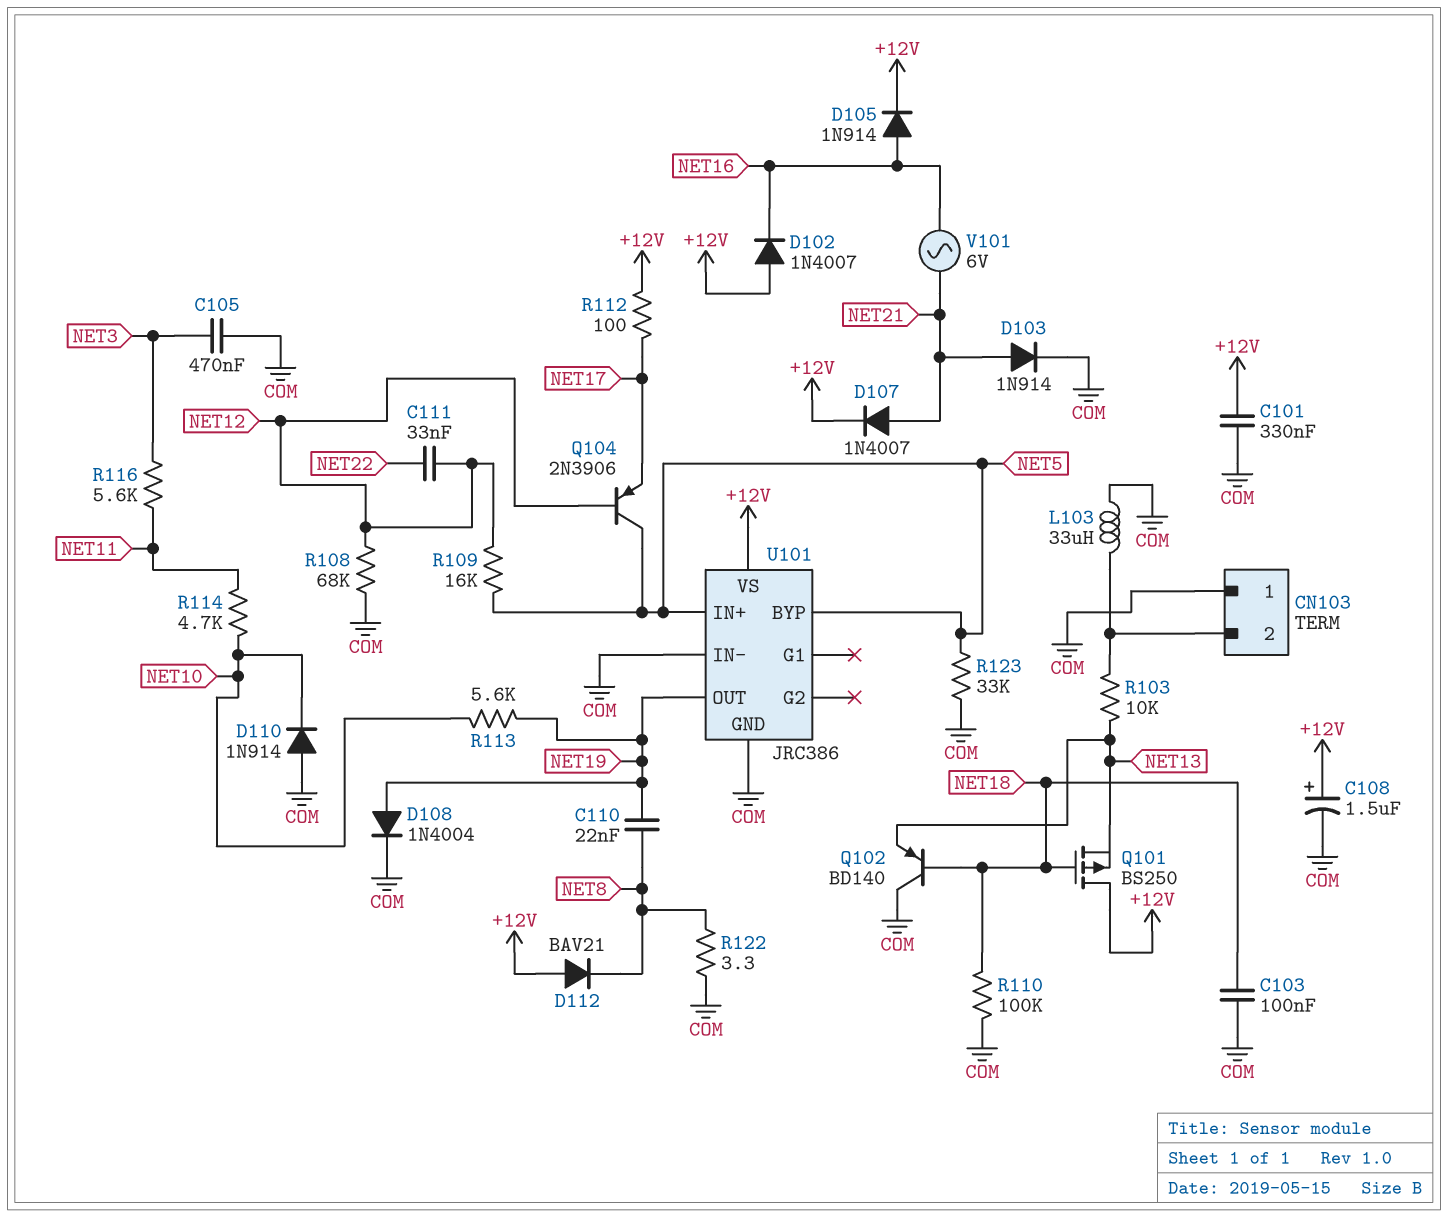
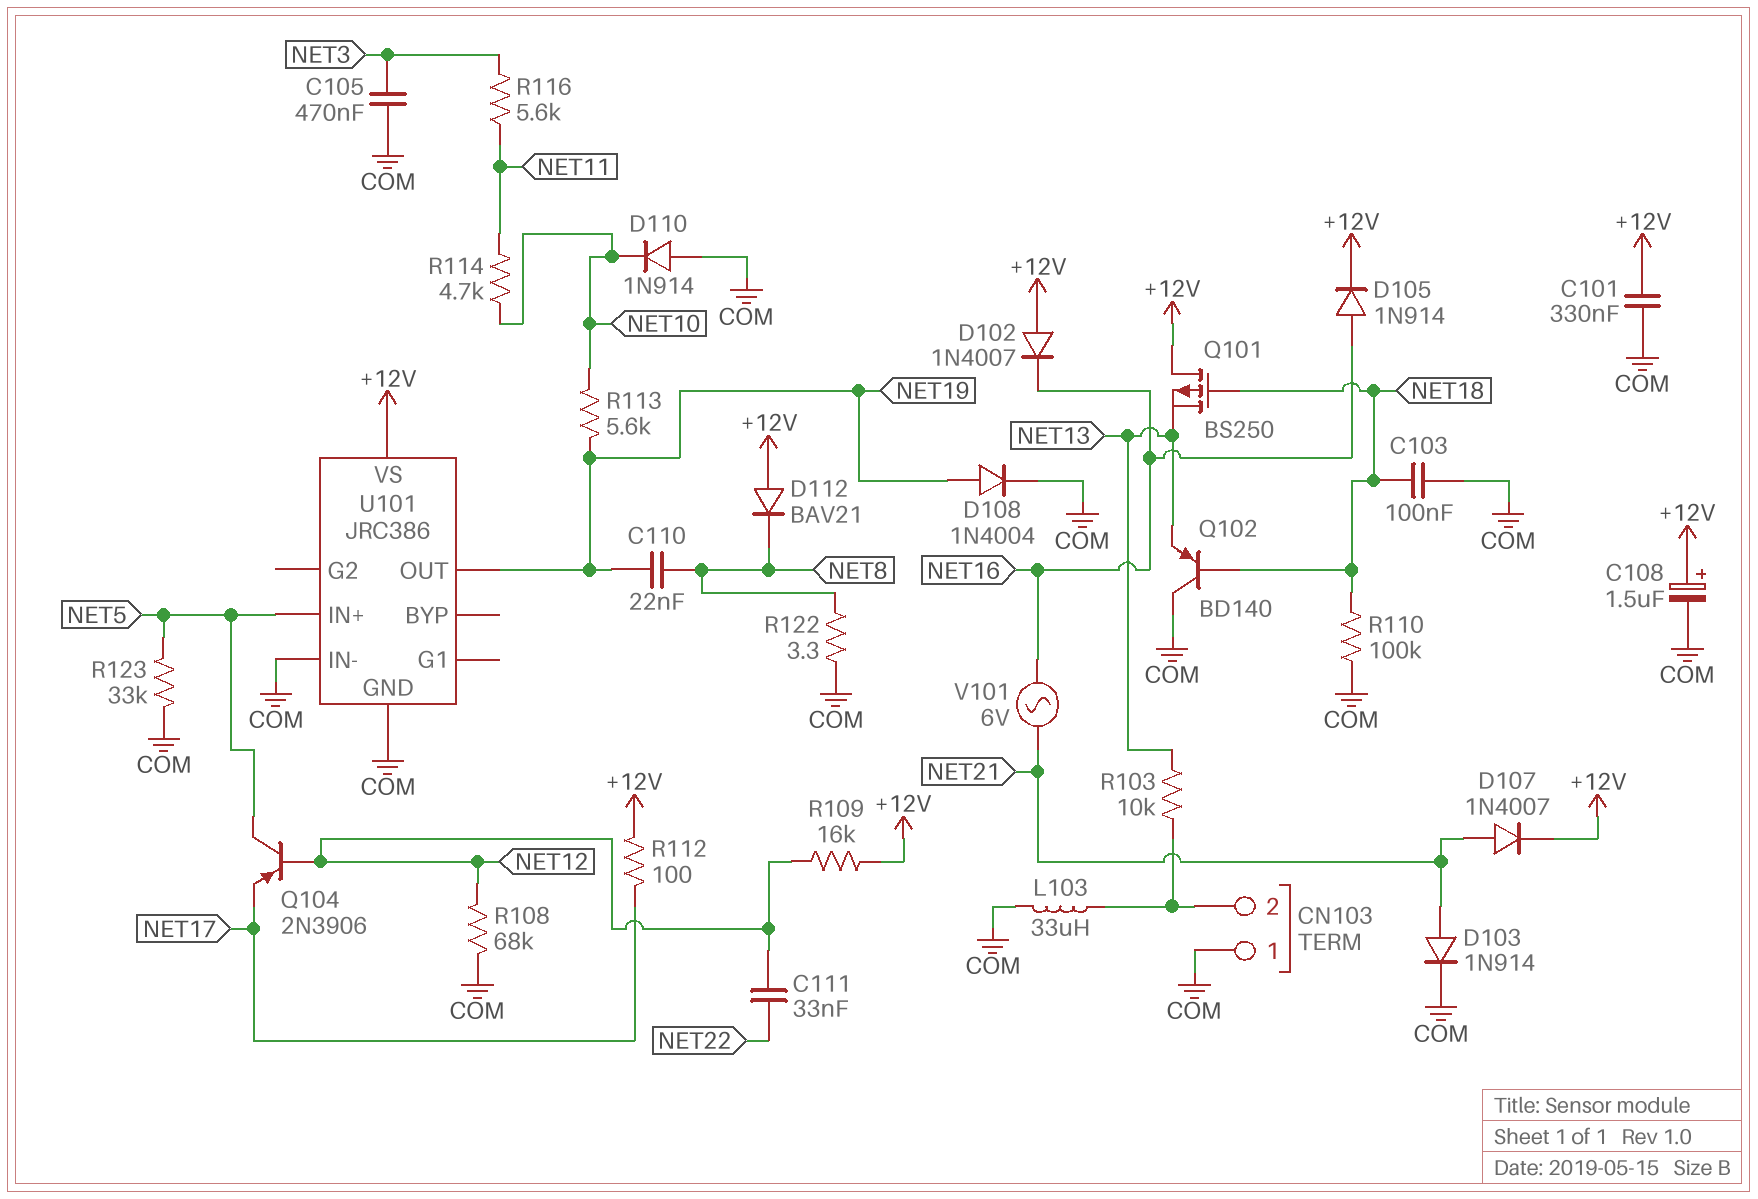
R109: 16k (NET5, NET12) -> 16k (+12V, NET12)
U101 pin BYP: NET5 -> none

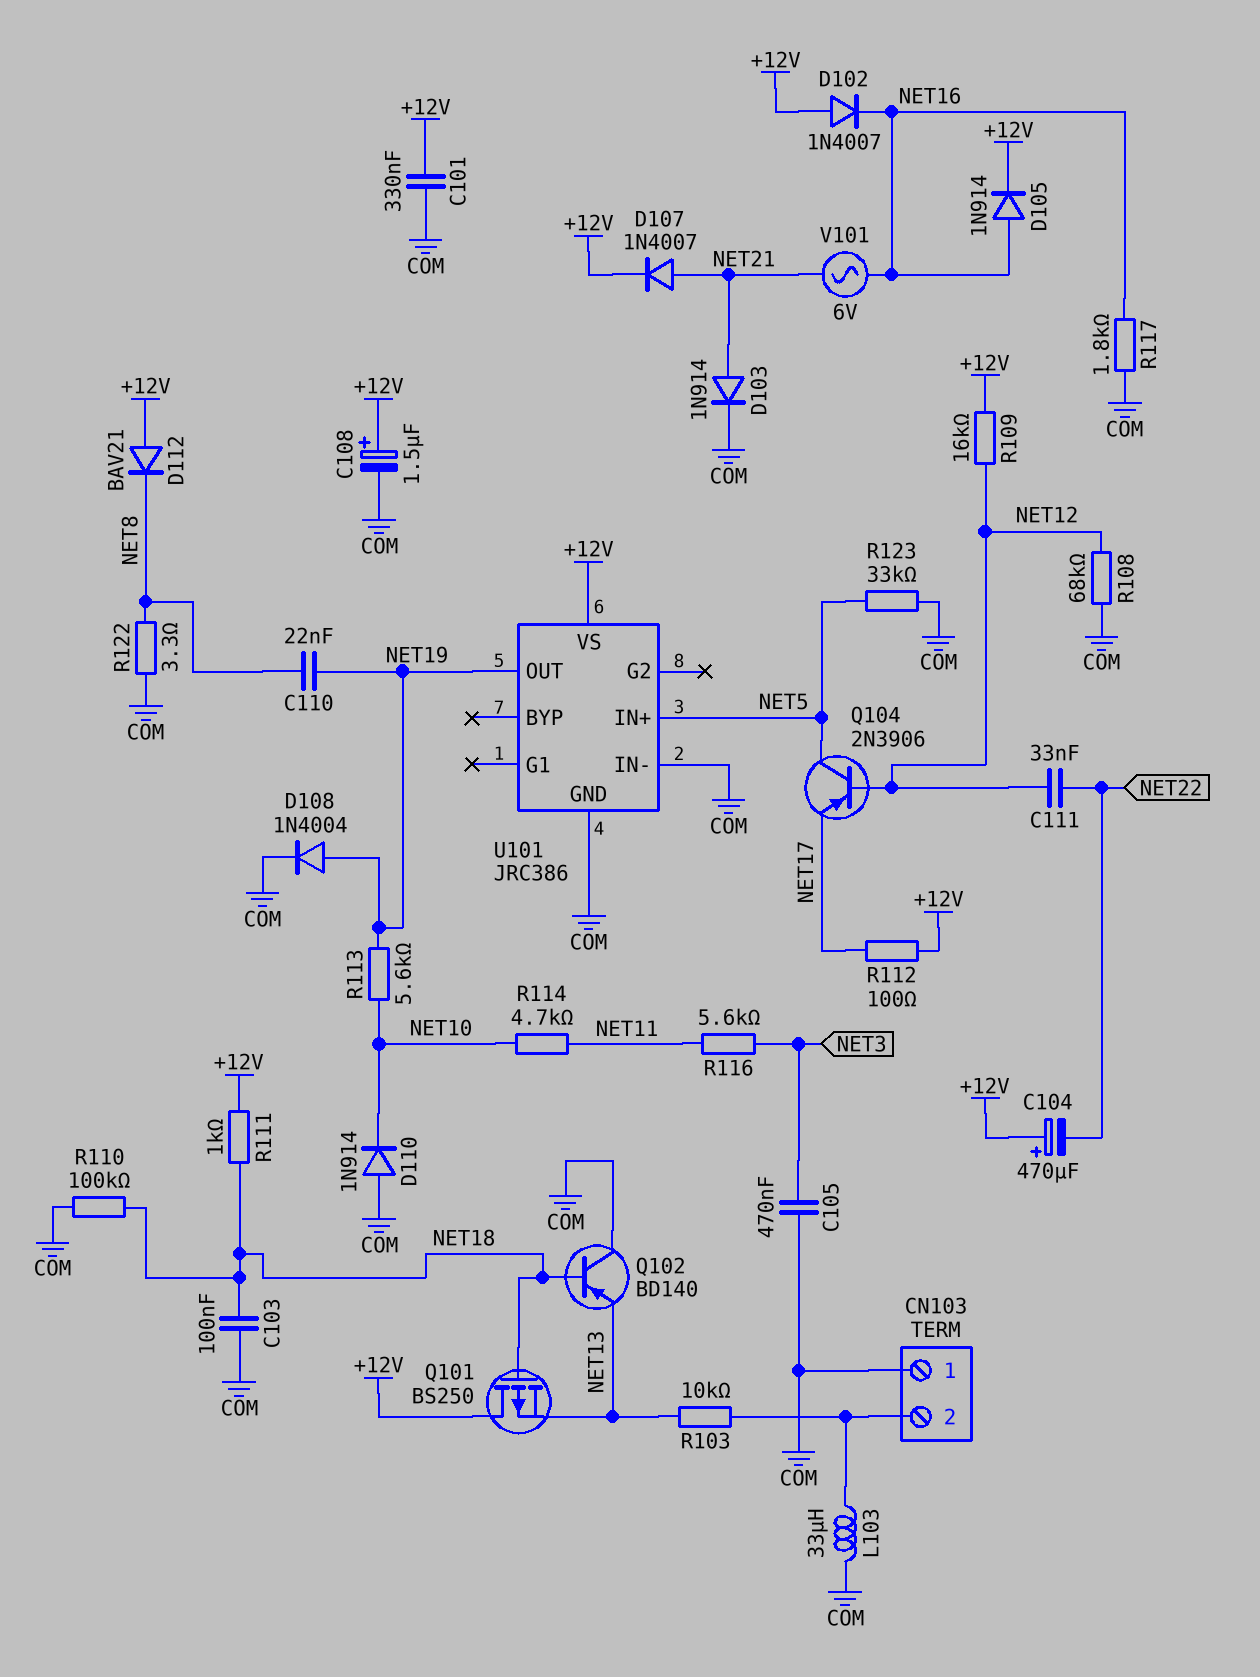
C104: none -> 470uF (plus +12V, minus NET22)
R111: none -> 1k (+12V, NET18)
R117: none -> 1.8k (COM, NET16)

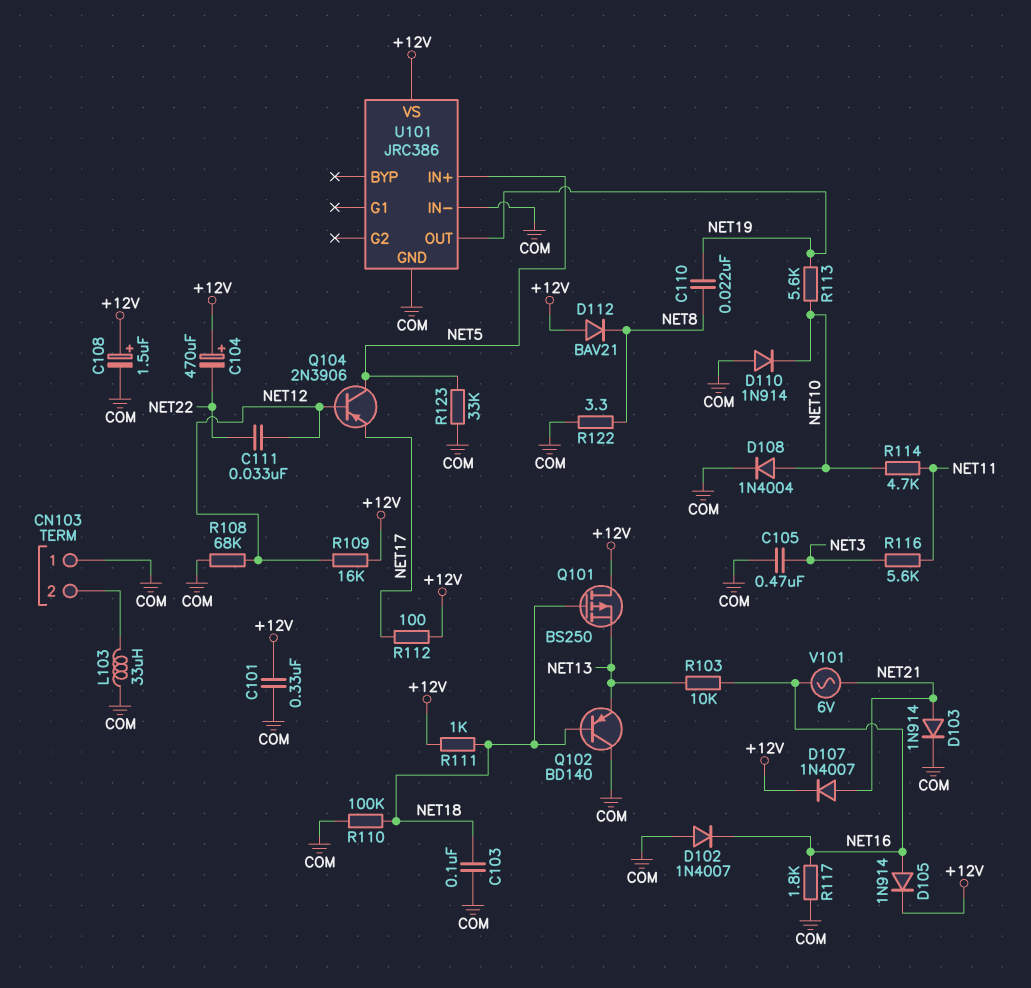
D102: diode 1N4007 (A +12V, K NET16) -> diode 1N4007 (A COM, K NET16)
D108: diode 1N4004 (A NET19, K COM) -> diode 1N4004 (A NET10, K COM)
R103: 10k (CN103/2, NET13) -> 10k (NET13, NET16)

